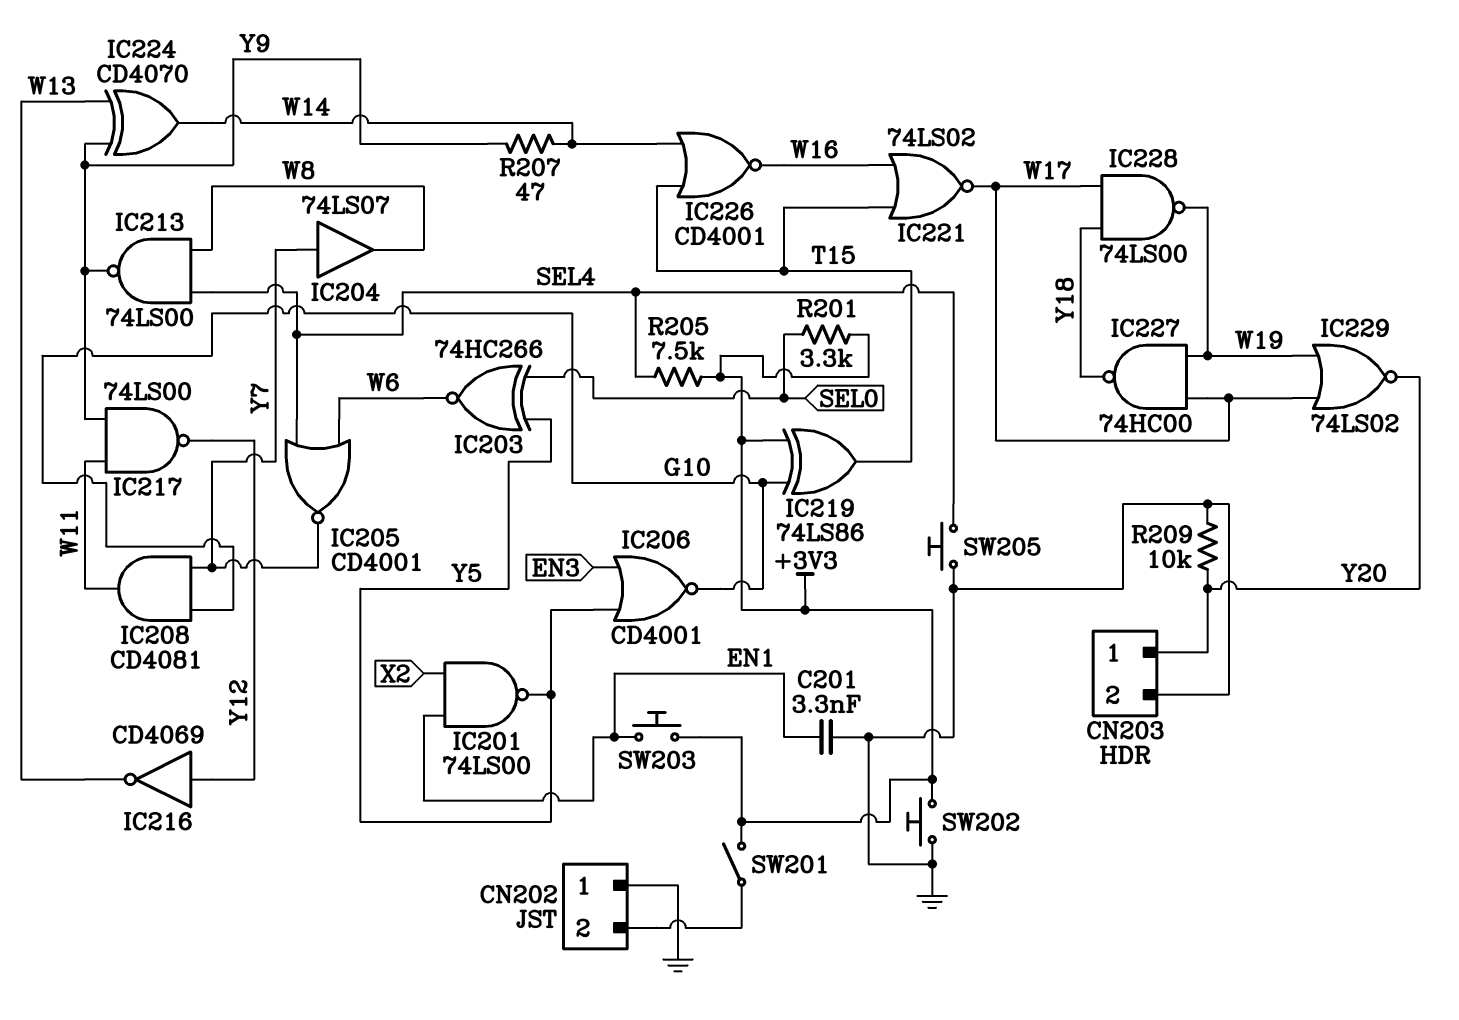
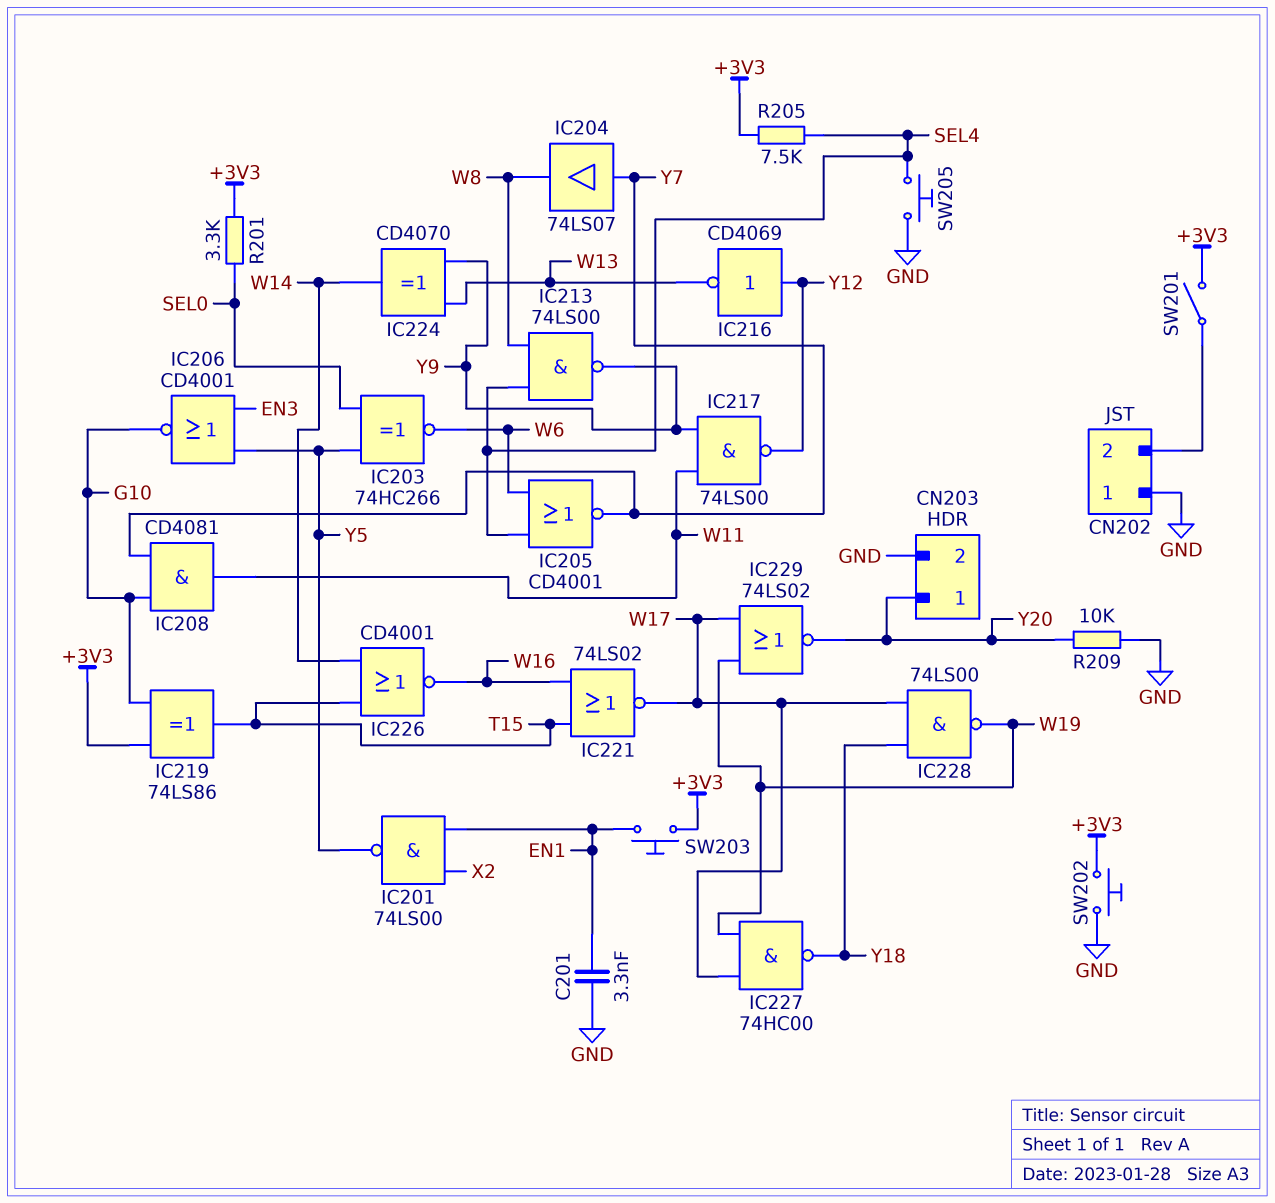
R207: 47 (W14, Y9) -> none

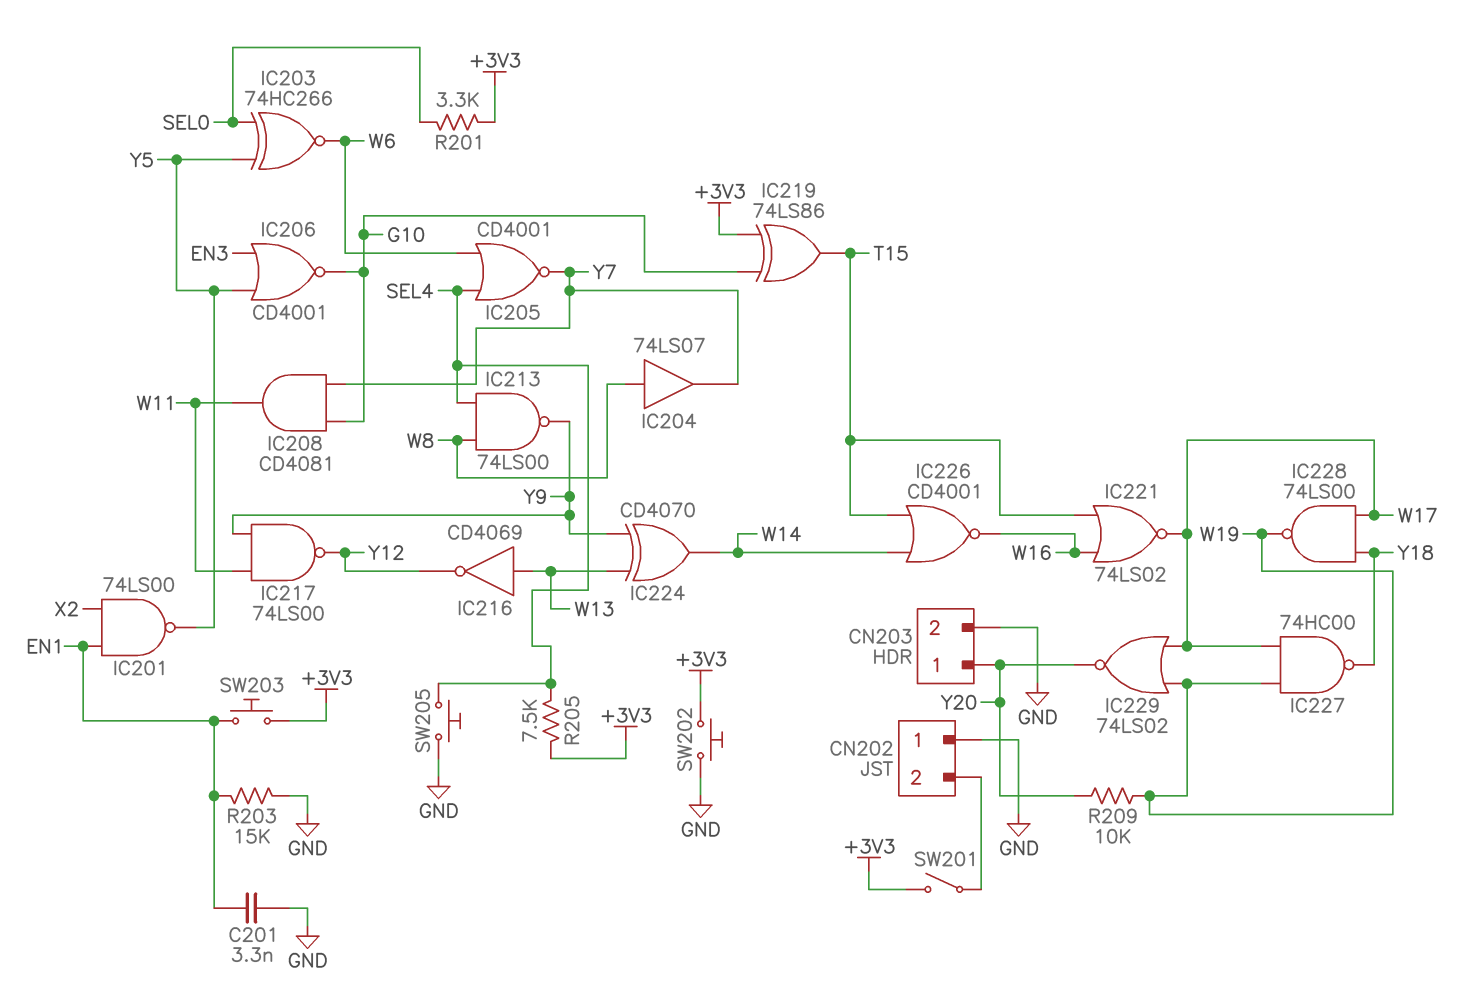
IC204: buffer 74LS07 (in Y7, out W8) -> buffer 74LS07 (in W8, out Y7)
IC216: NOT CD4069 (in Y12, out W13) -> NOT CD4069 (in W13, out Y12)
R203: none -> 15k (EN1, GND)
R209: 10k (GND, Y20) -> 10k (W19, Y20)

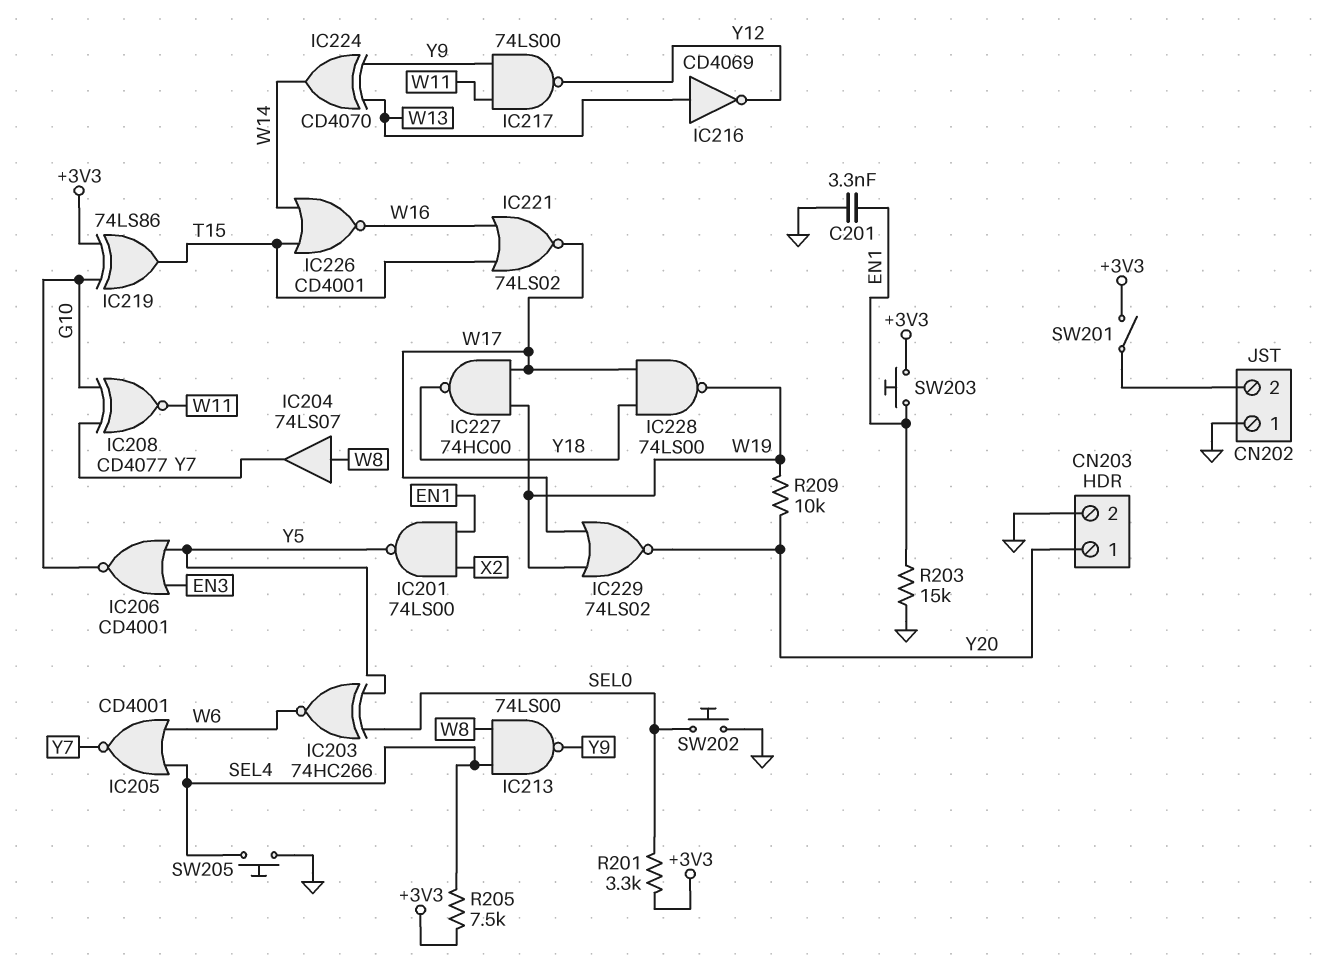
IC208: AND CD4081 (in G10, in Y7, out W11) -> XNOR CD4077 (in G10, in Y7, out W11)
SW202: button (+3V3, GND) -> button (GND, SEL0)

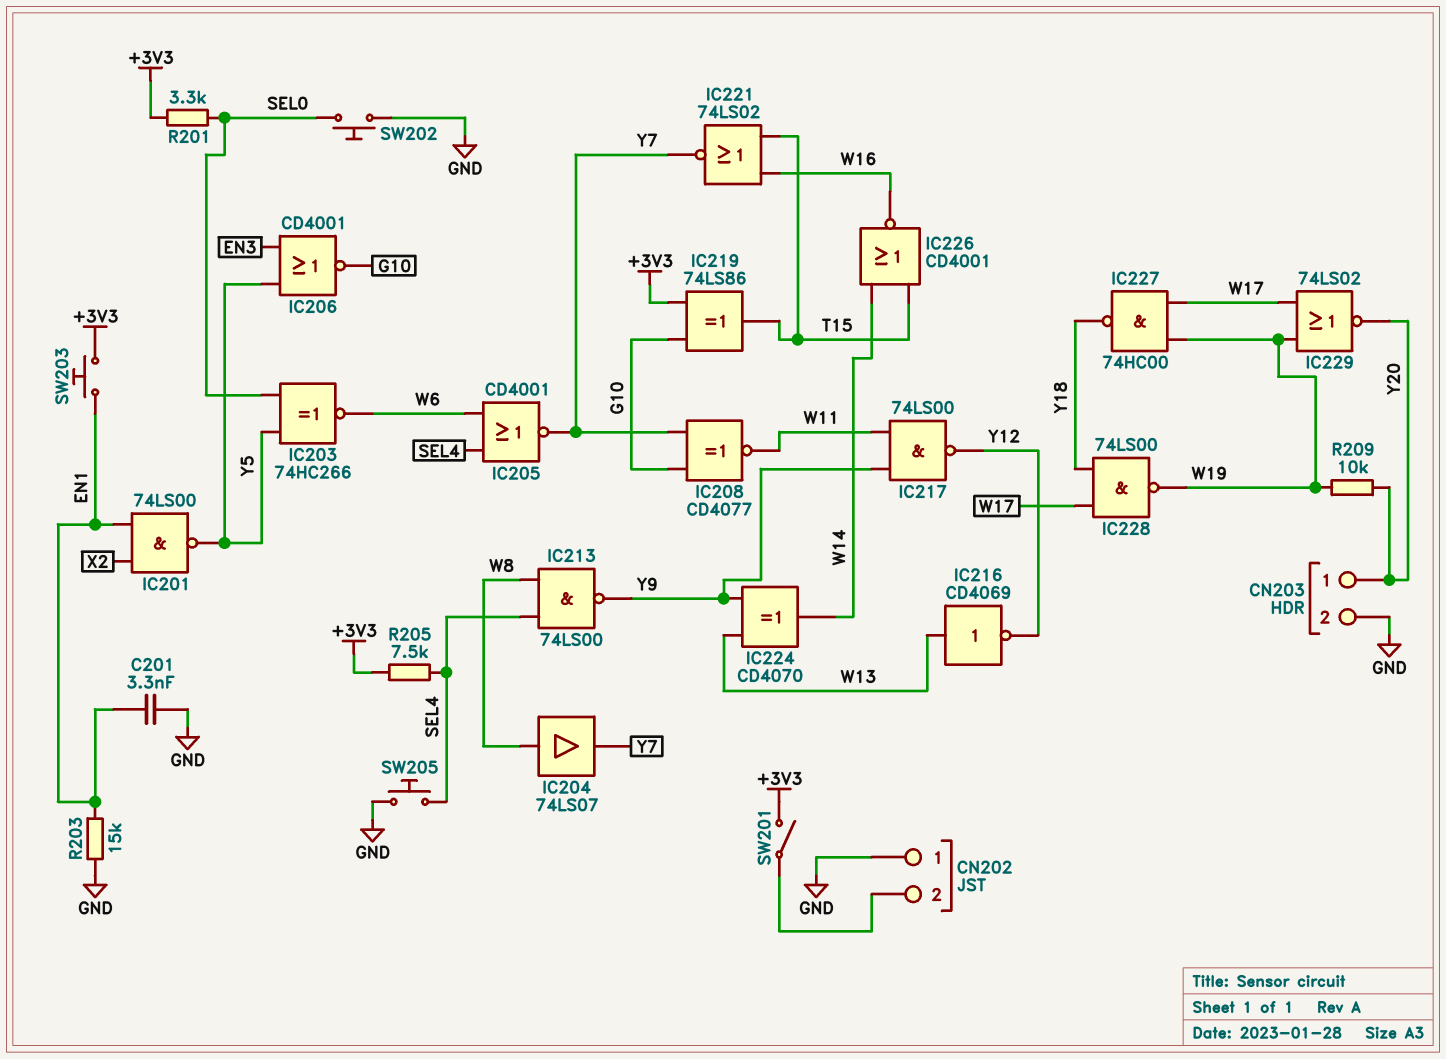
IC221: NOR 74LS02 (in T15, in W16, out W17) -> NOR 74LS02 (in T15, in W16, out Y7)

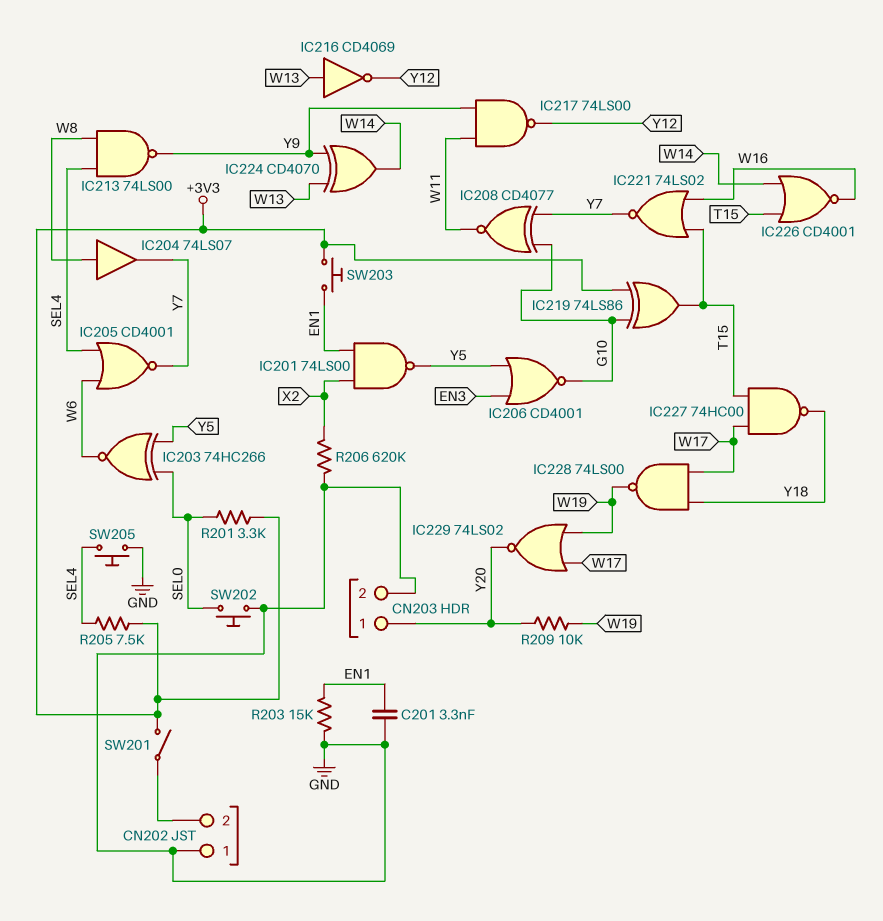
IC227: NAND 74HC00 (in W17, in W19, out Y18) -> NAND 74HC00 (in T15, in W17, out Y18)
R206: none -> 620k (GND, X2)

